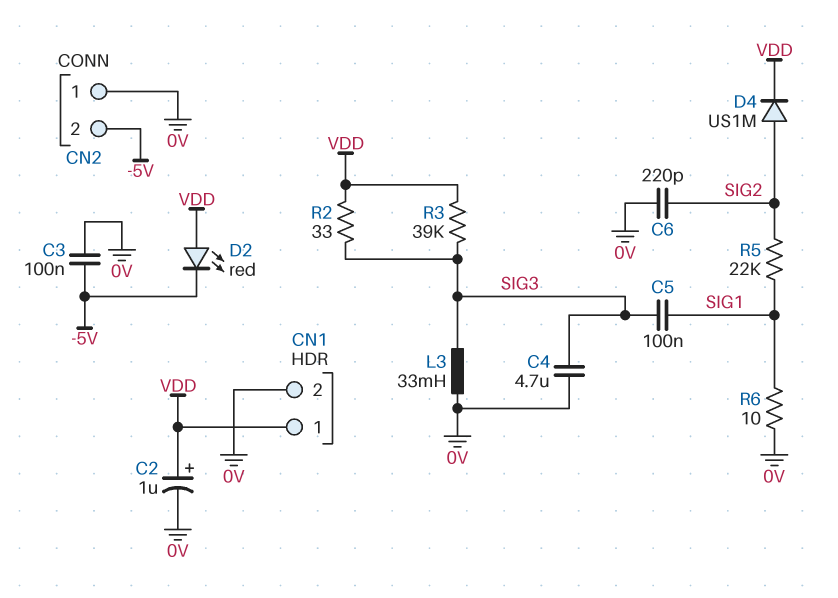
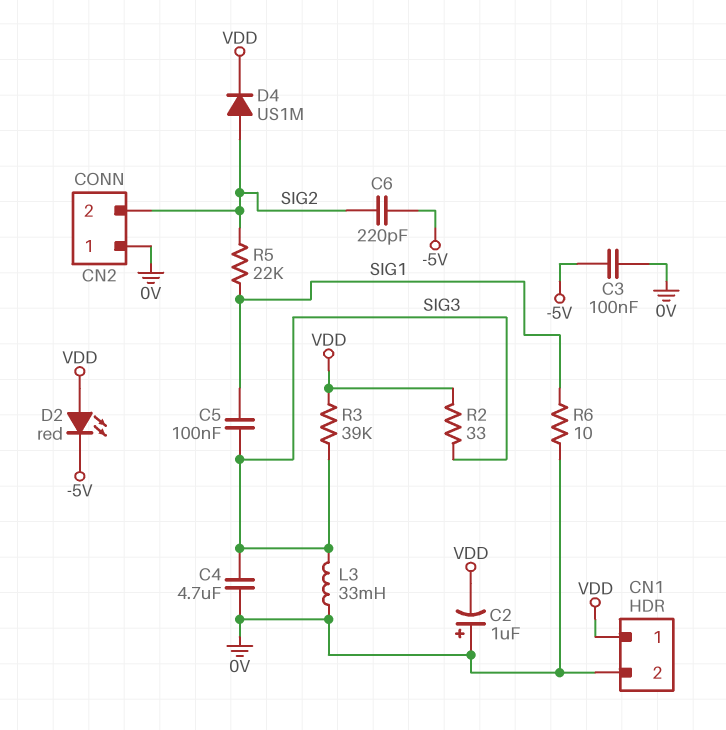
C2: 1uF (plus VDD, minus 0V) -> 1uF (plus 0V, minus VDD)
C6: 220pF (0V, SIG2) -> 220pF (-5V, SIG2)
CN2 pin 2: -5V -> SIG2

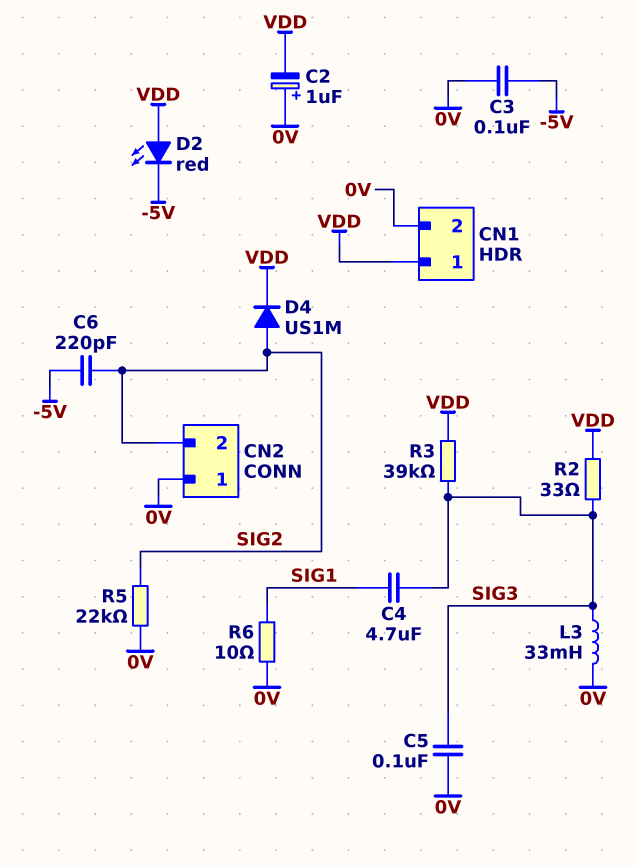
C4: 4.7uF (0V, SIG3) -> 4.7uF (SIG1, SIG3)
C5: 100nF (SIG1, SIG3) -> 100nF (0V, SIG3)
R5: 22k (SIG1, SIG2) -> 22k (0V, SIG2)

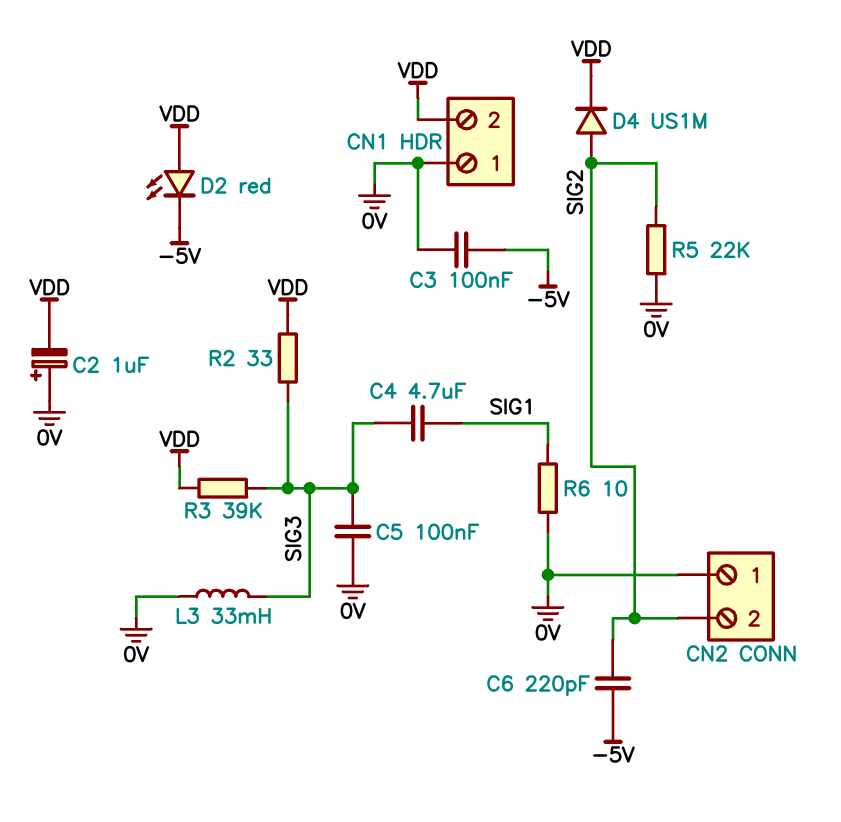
CN1 pin 1: VDD -> 0V
CN1 pin 2: 0V -> VDD

